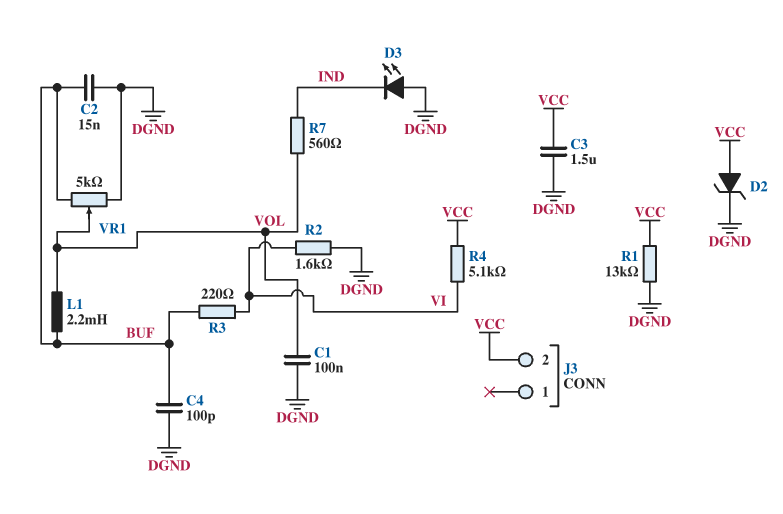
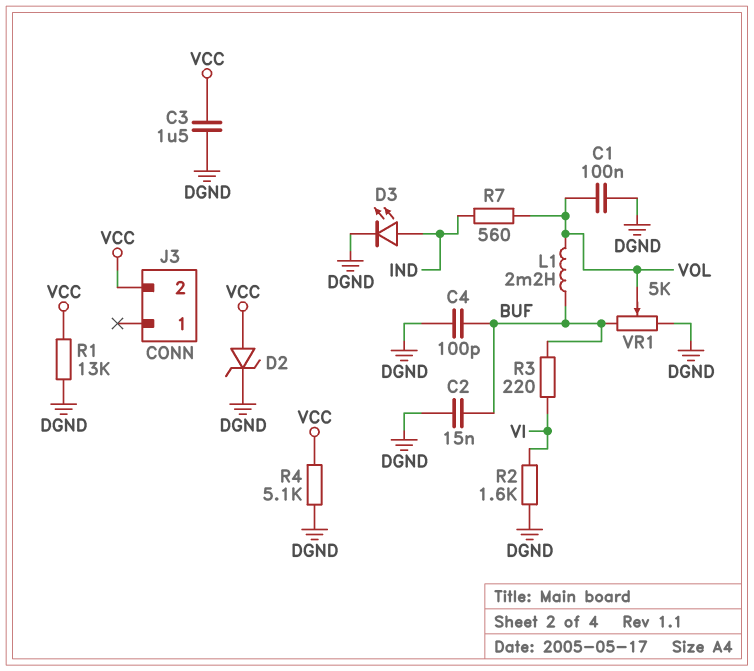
D3: LED (A DGND, K IND) -> LED (A IND, K DGND)
R4: 5.1k (VCC, VI) -> 5.1k (DGND, VCC)

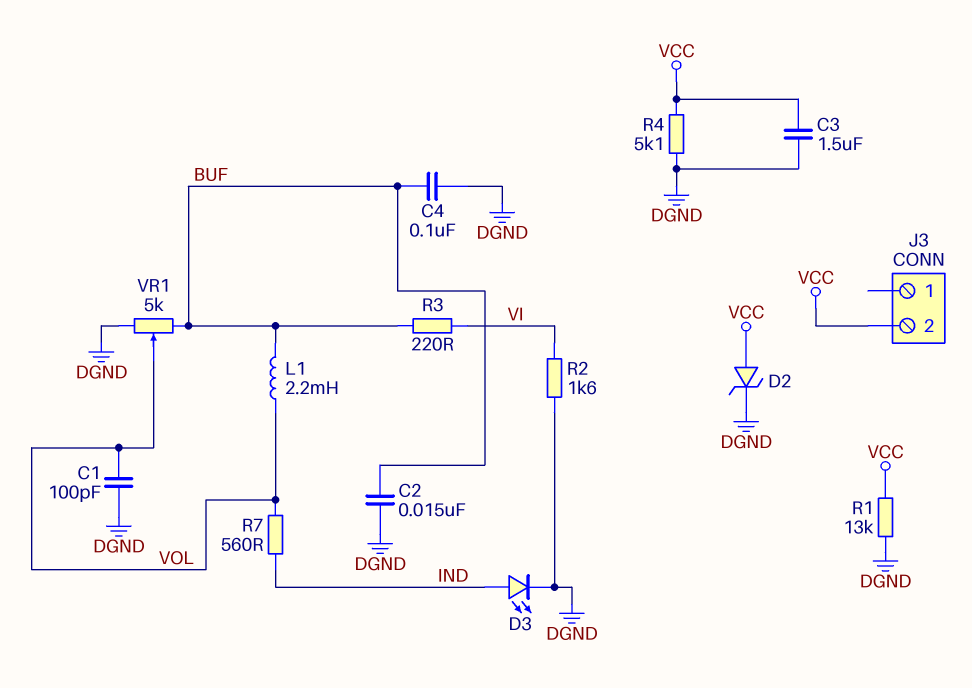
C1: 100nF (DGND, VOL) -> 100pF (DGND, VOL)
C4: 100pF (BUF, DGND) -> 100nF (BUF, DGND)

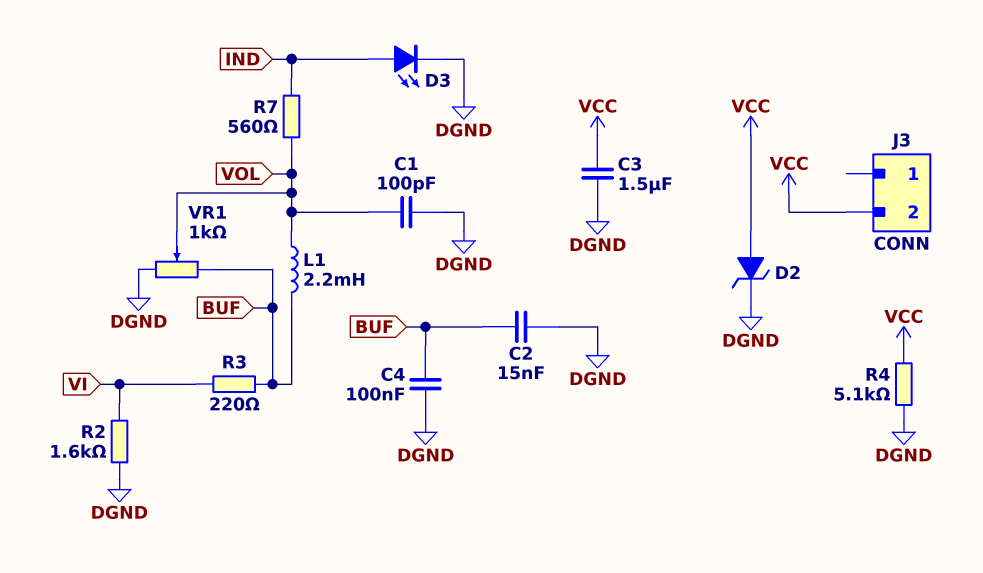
R1: 13k (DGND, VCC) -> none
VR1: 5k (BUF, DGND, wiper VOL) -> 1k (BUF, DGND, wiper VOL)

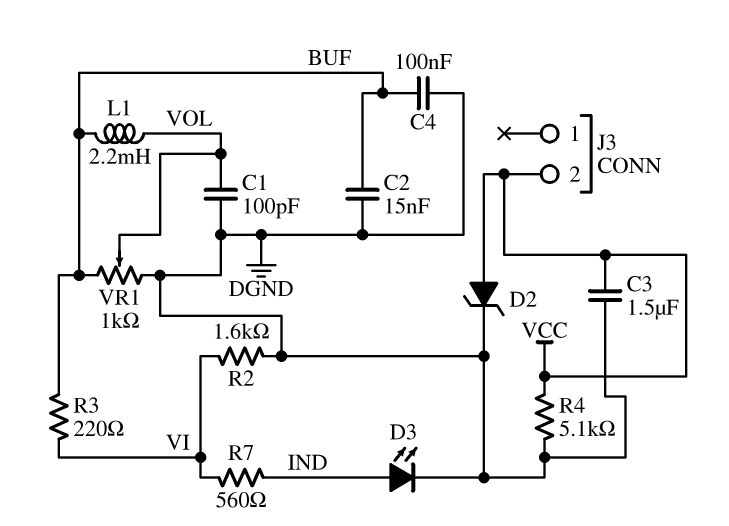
R7: 560 (IND, VOL) -> 560 (IND, VI)

